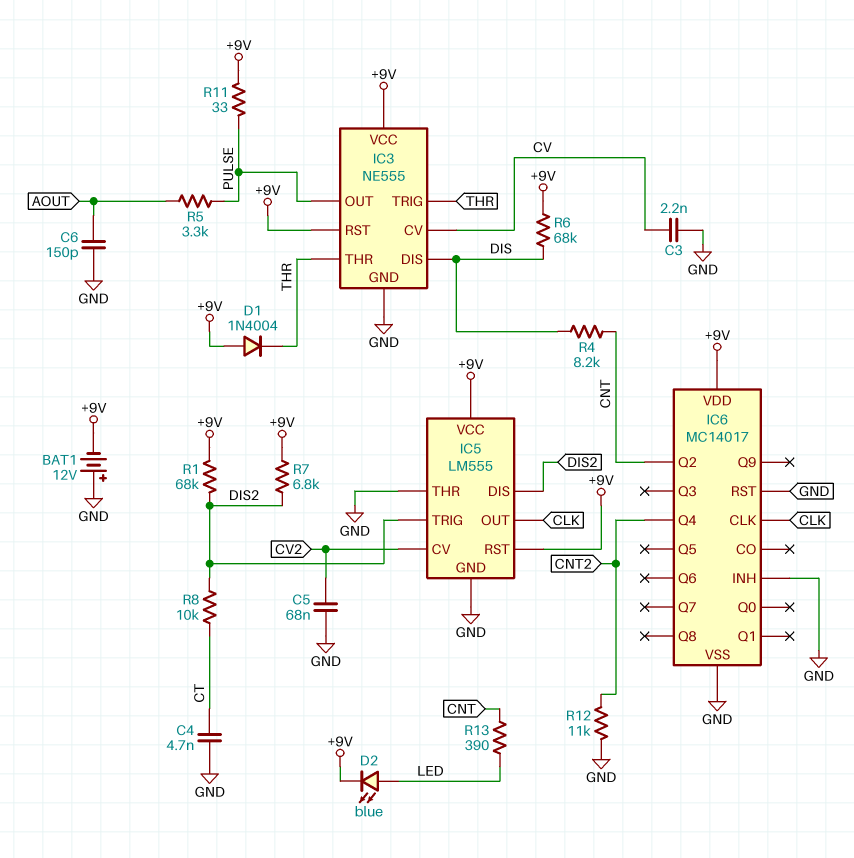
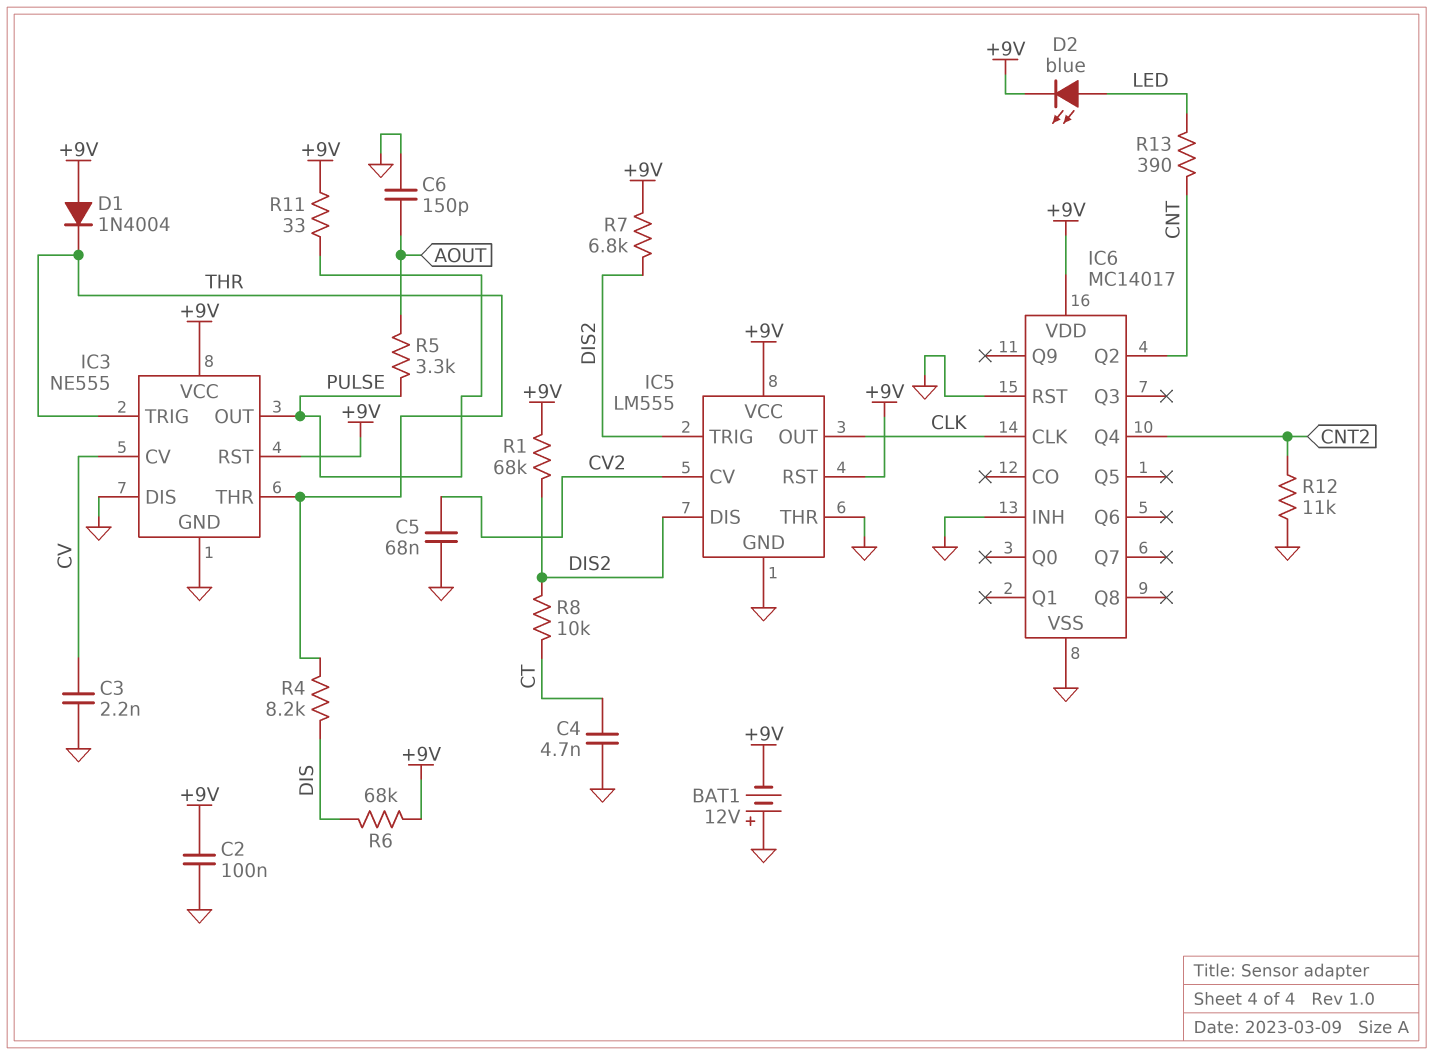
C2: none -> 100nF (+9V, GND)
IC3 pin DIS: DIS -> GND
R4: 8.2k (CNT, DIS) -> 8.2k (DIS, THR)

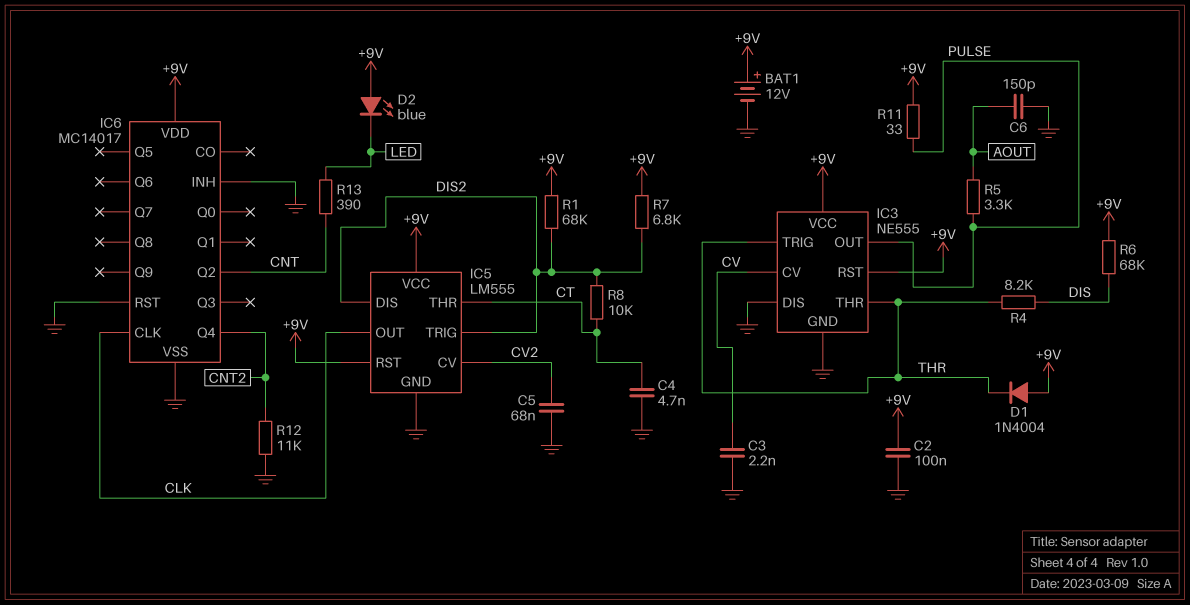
BAT1: 12V (plus GND, minus +9V) -> 12V (plus +9V, minus GND)
D2: LED blue (A LED, K +9V) -> LED blue (A +9V, K LED)
IC5 pin THR: GND -> CT

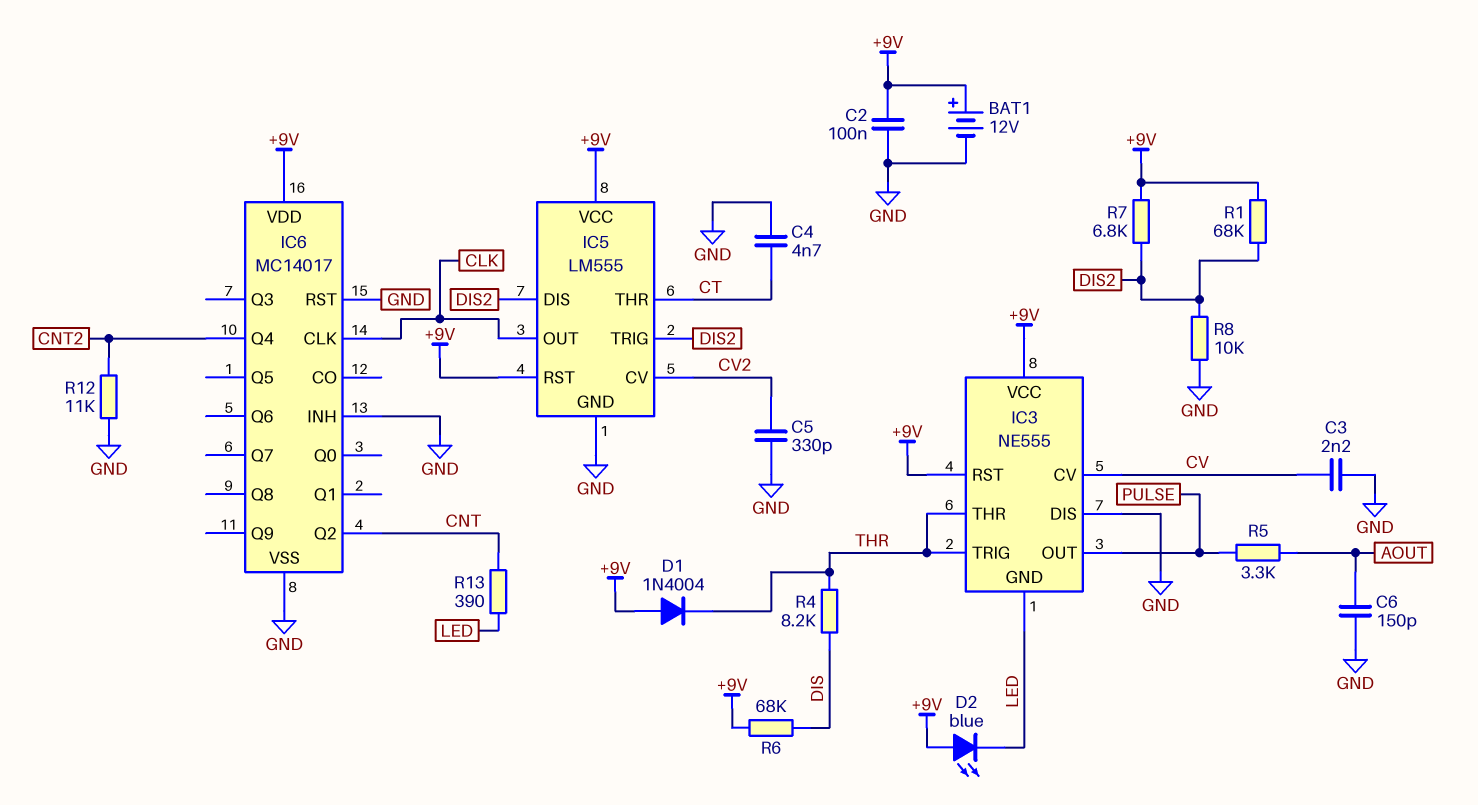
C5: 68nF (CV2, GND) -> 330pF (CV2, GND)
IC3 pin GND: GND -> LED
R8: 10k (CT, DIS2) -> 10k (DIS2, GND)
R11: 33 (+9V, PULSE) -> none

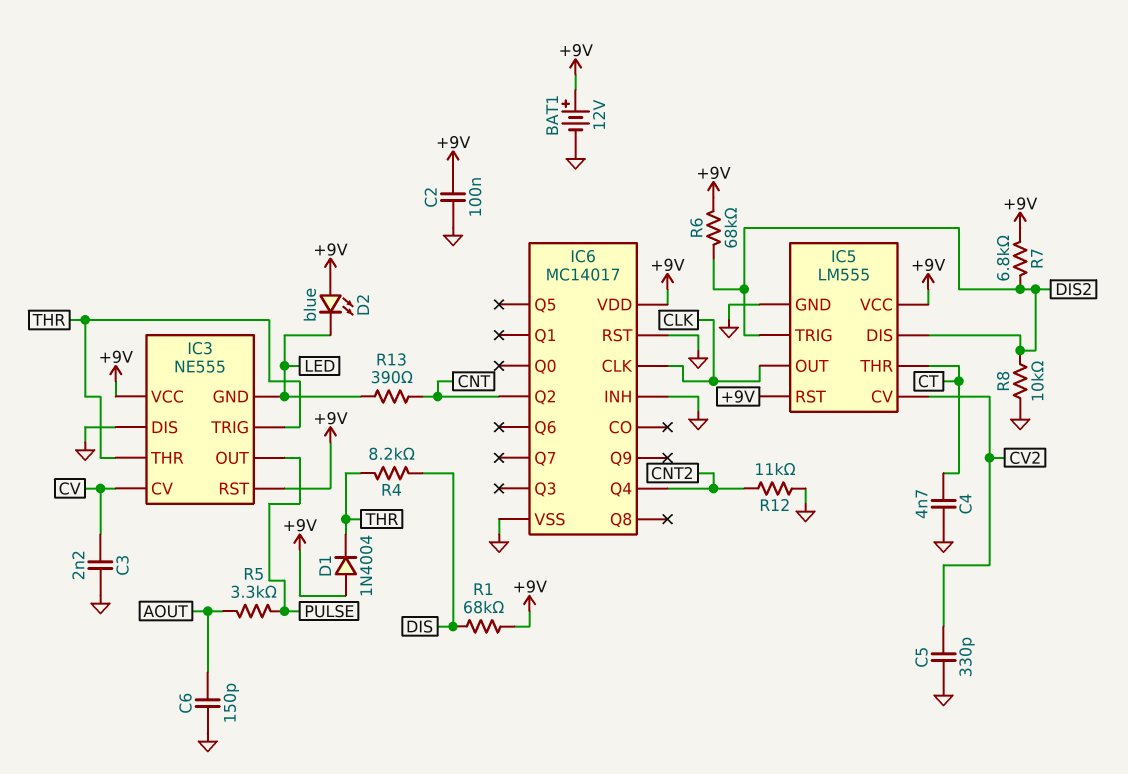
R1: 68k (+9V, DIS2) -> 68k (+9V, DIS)
R6: 68k (+9V, DIS) -> 68k (+9V, DIS2)

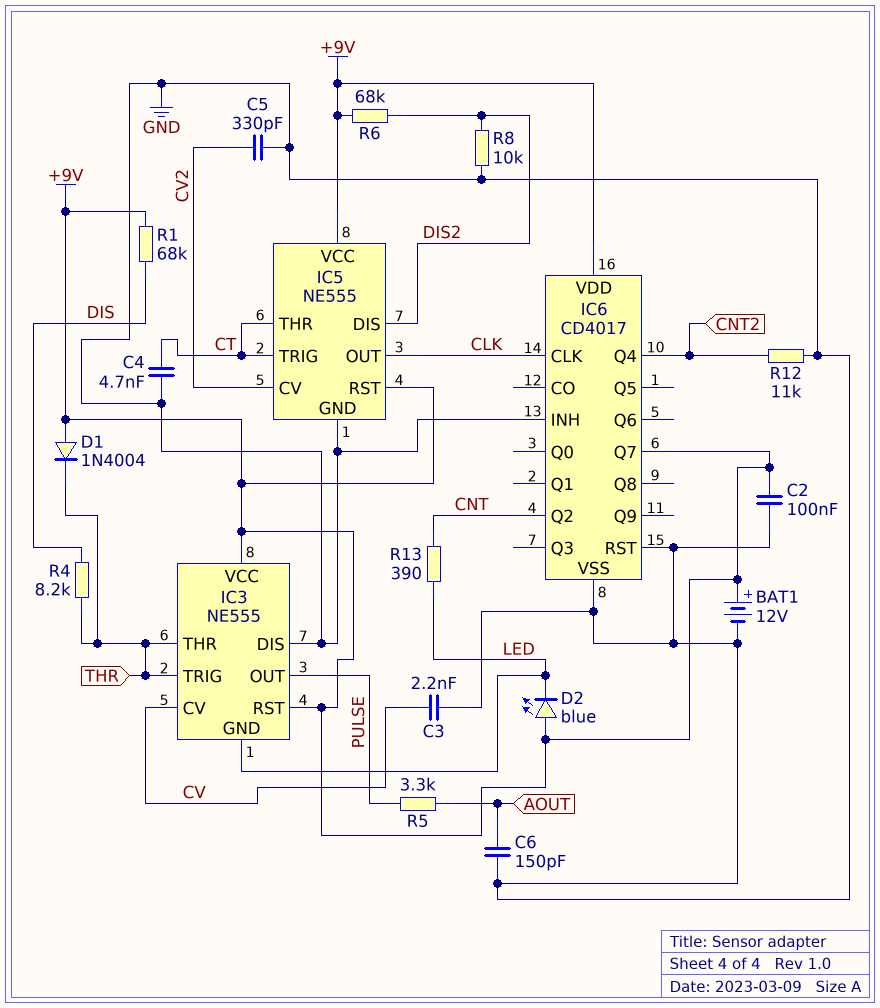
IC5: LM555 -> NE555
IC5 pin TRIG: DIS2 -> CT
IC6: MC14017 -> CD4017
IC6 pin Q7: none -> +9V
R7: 6.8k (+9V, DIS2) -> none

